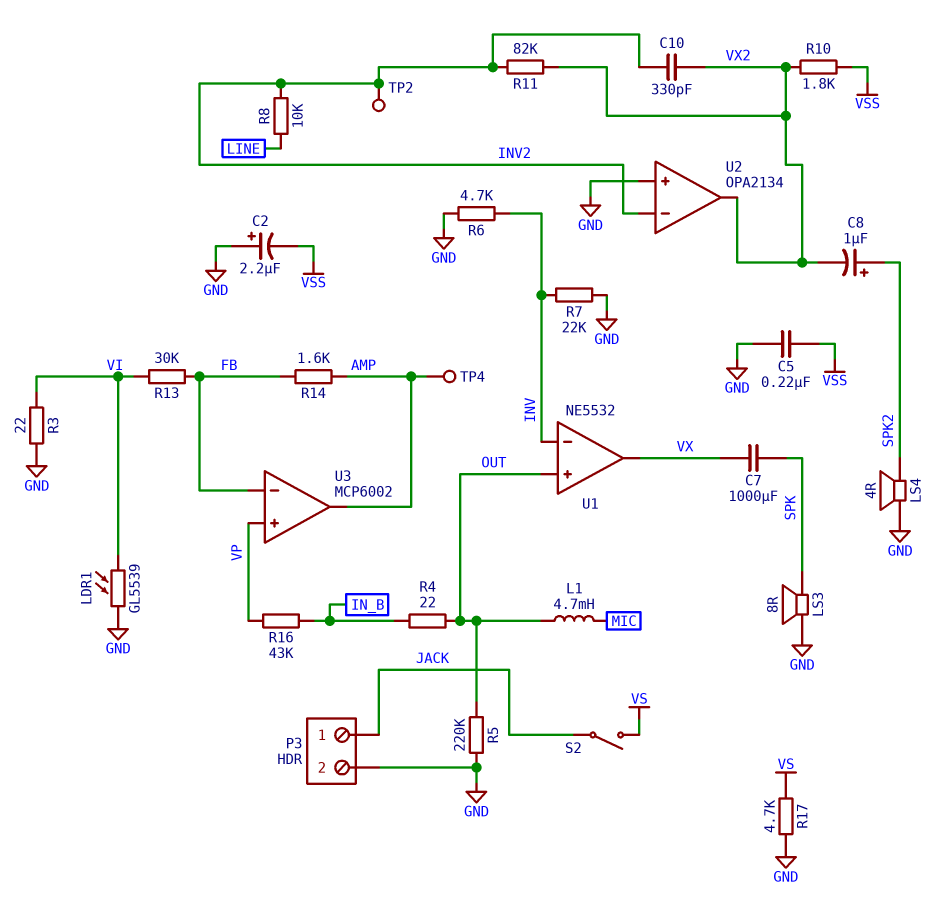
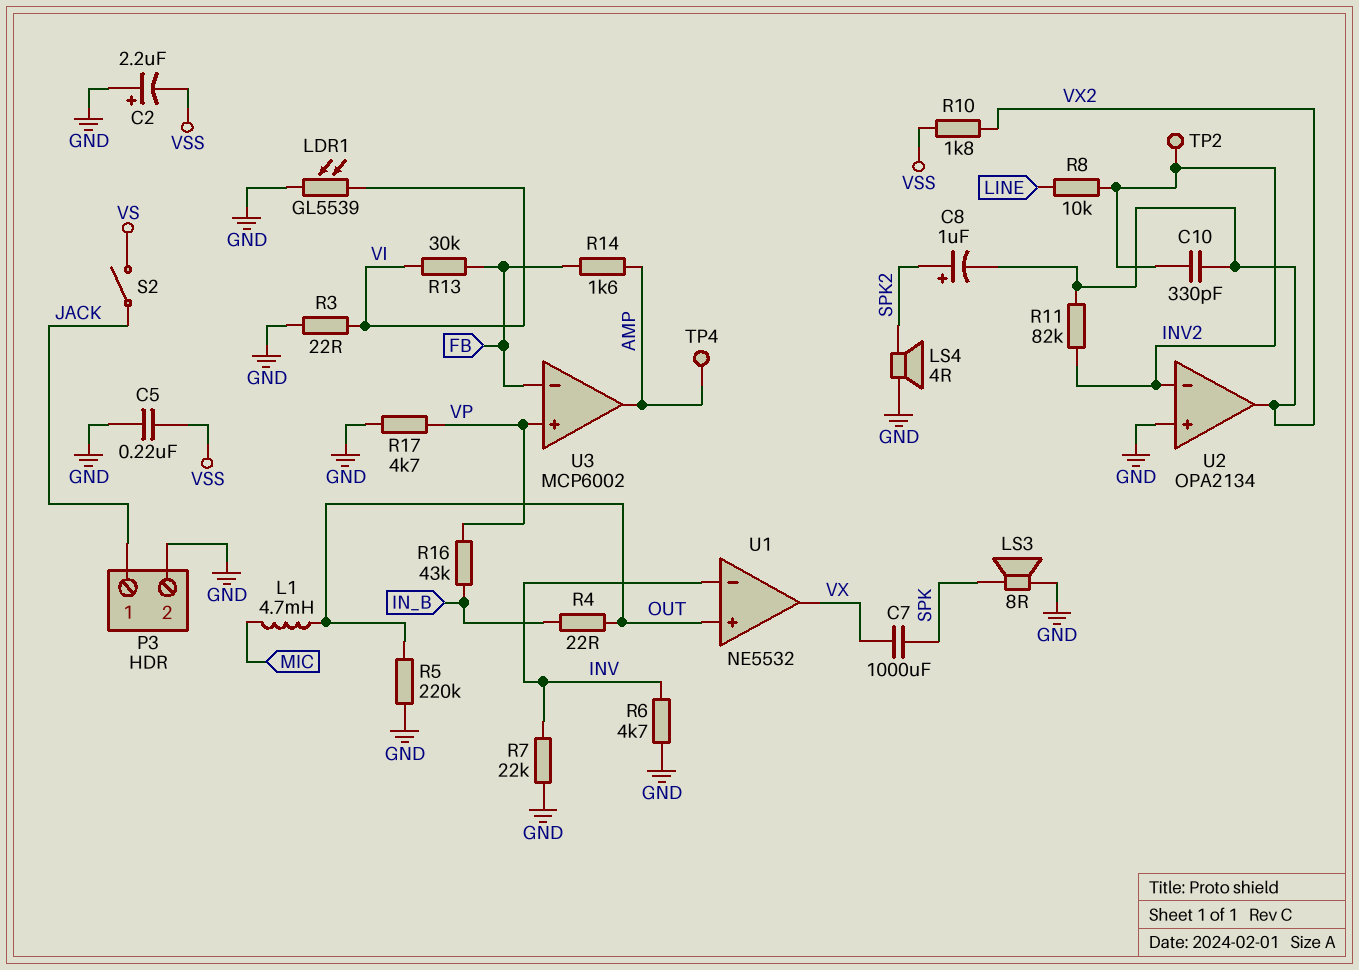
R17: 4.7k (GND, VS) -> 4.7k (GND, VP)

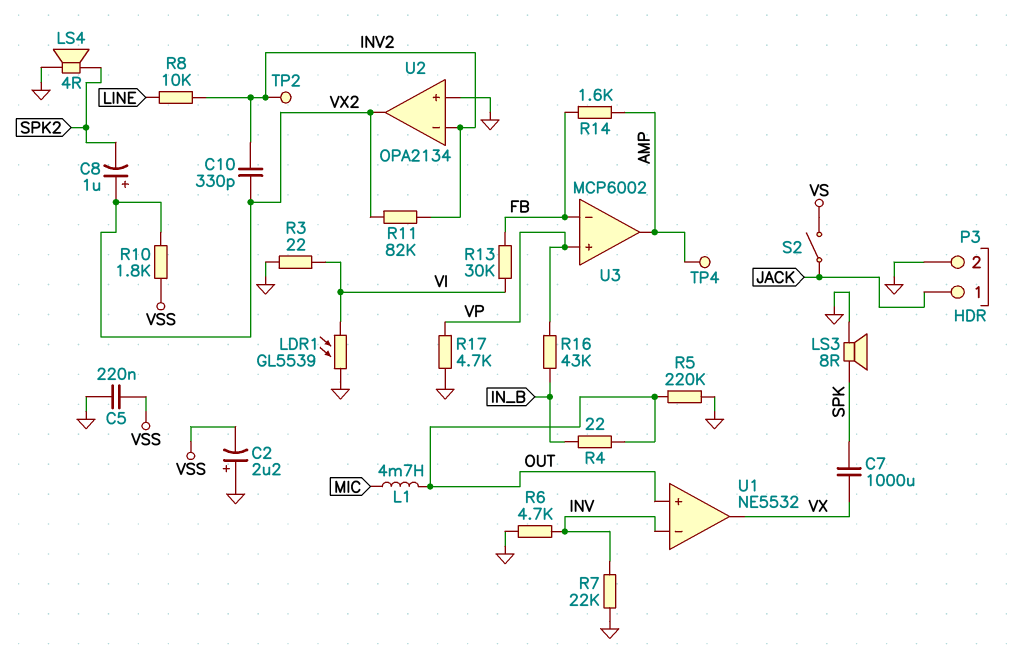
C8: 1uF (plus SPK2, minus VX2) -> 1uF (plus VX2, minus SPK2)

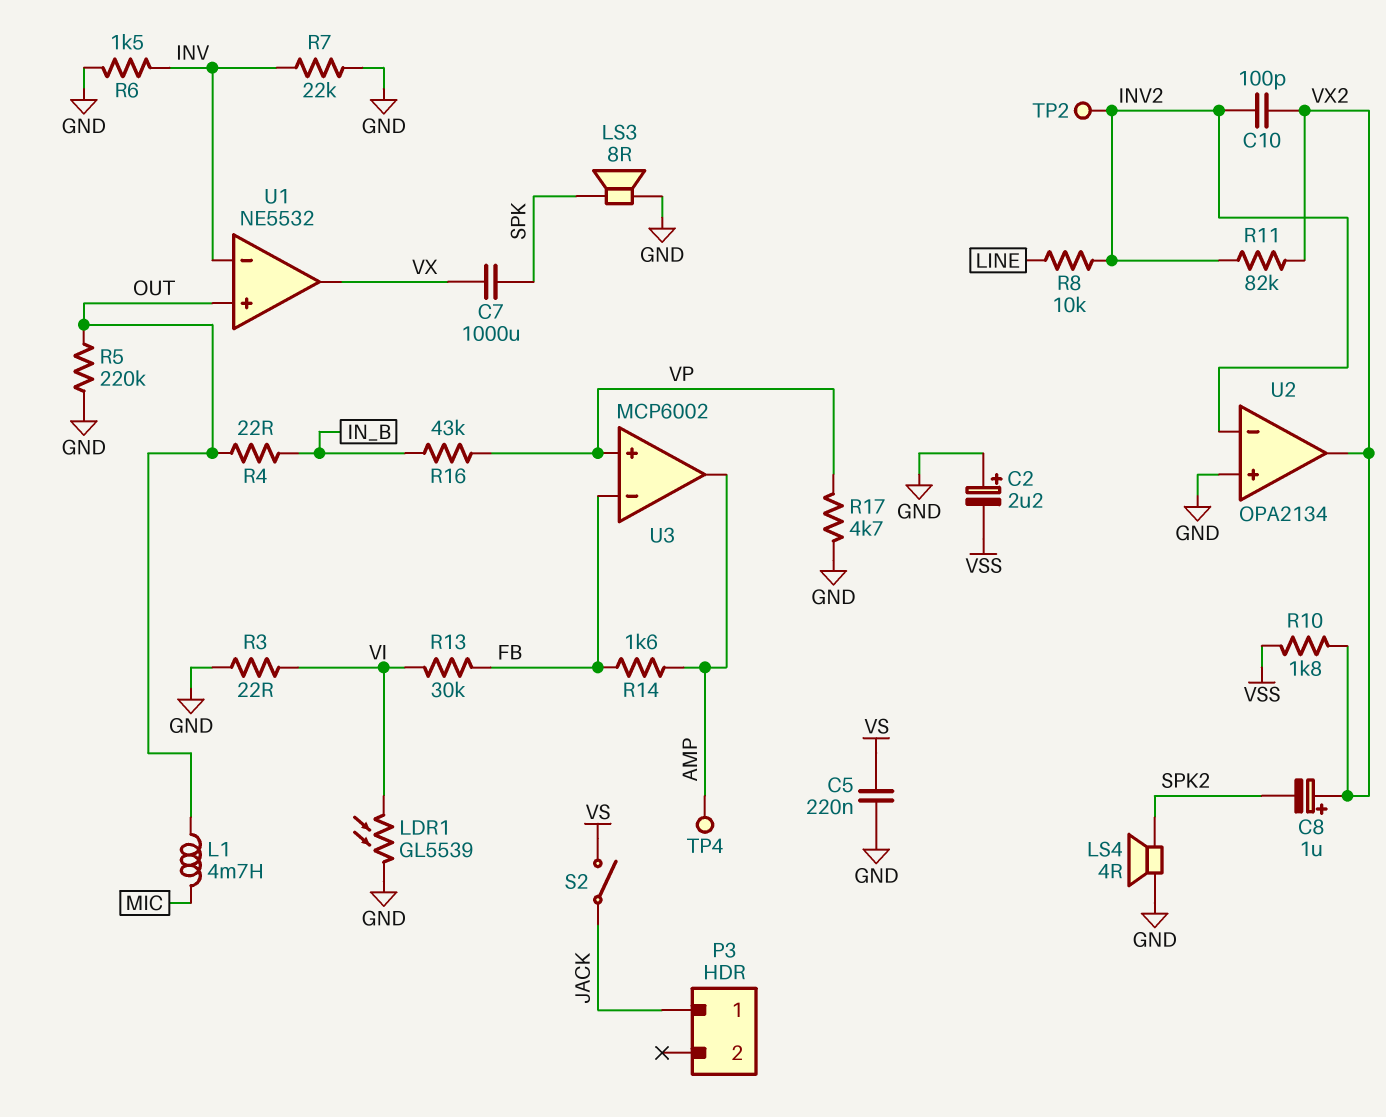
C5: 220nF (GND, VSS) -> 220nF (GND, VS)
C10: 330pF (INV2, VX2) -> 100pF (INV2, VX2)
P3 pin 2: GND -> none
R6: 4.7k (GND, INV) -> 1.5k (GND, INV)

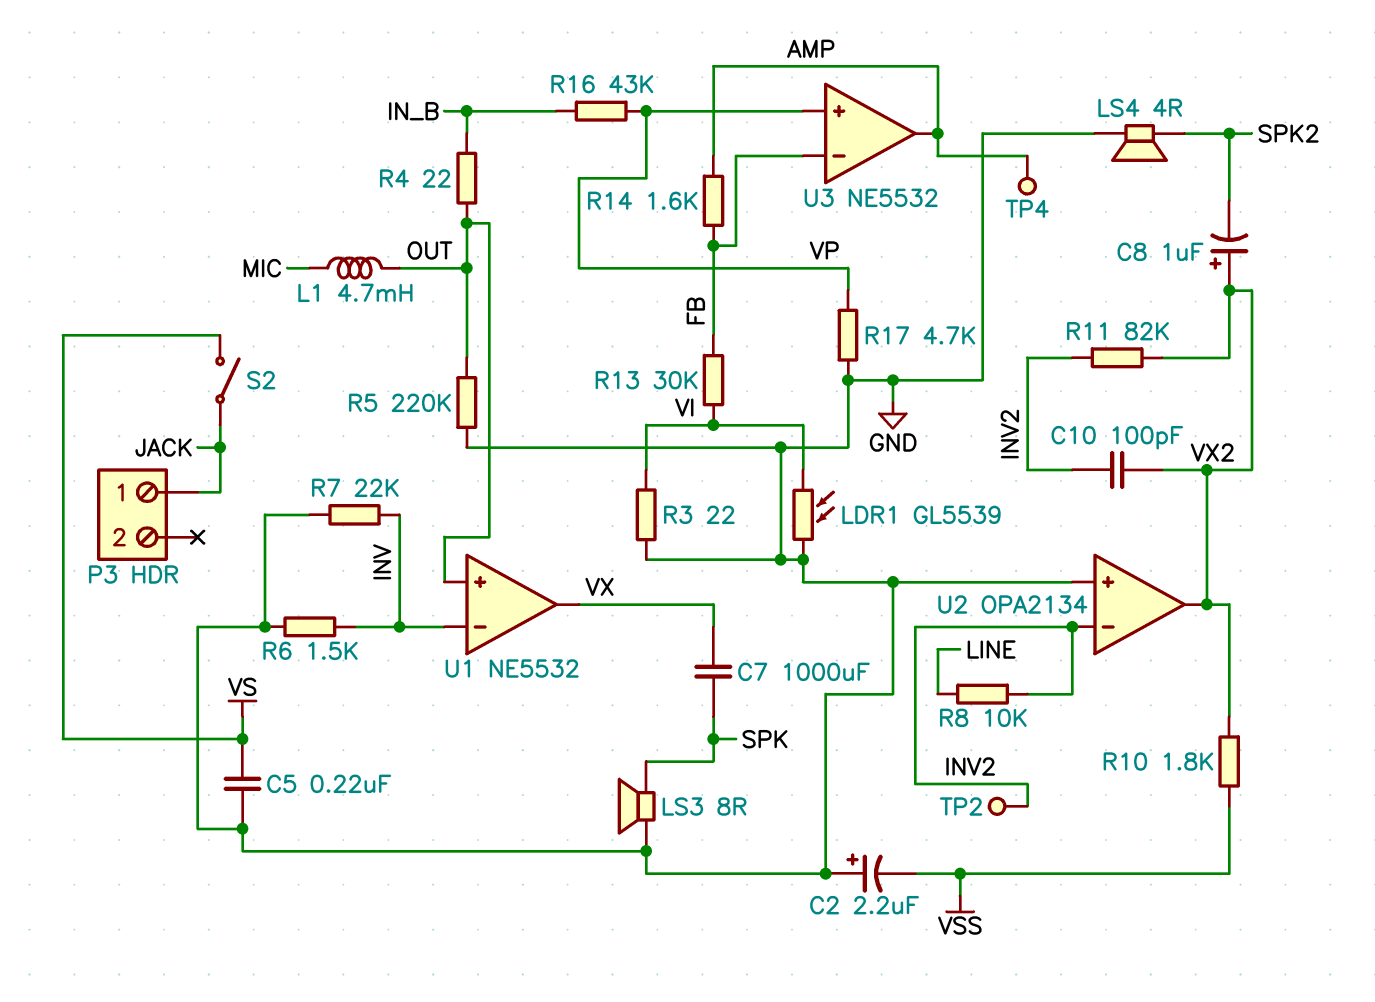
U3: MCP6002 -> NE5532

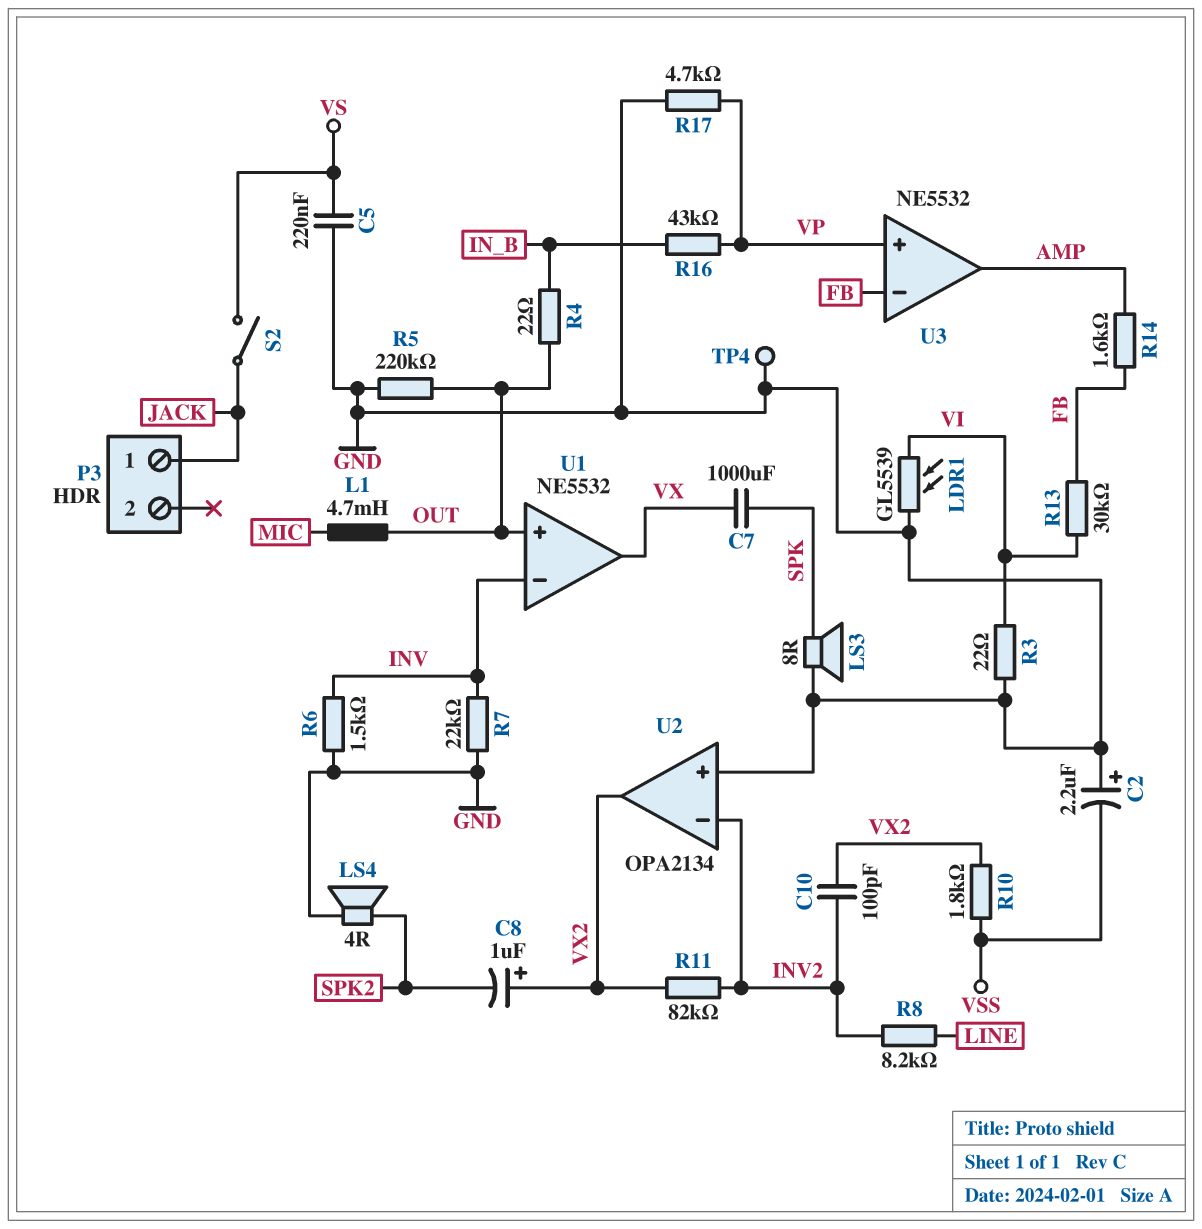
R8: 10k (INV2, LINE) -> 8.2k (INV2, LINE)
TP2: test point (INV2) -> none
TP4: test point (AMP) -> test point (GND)

